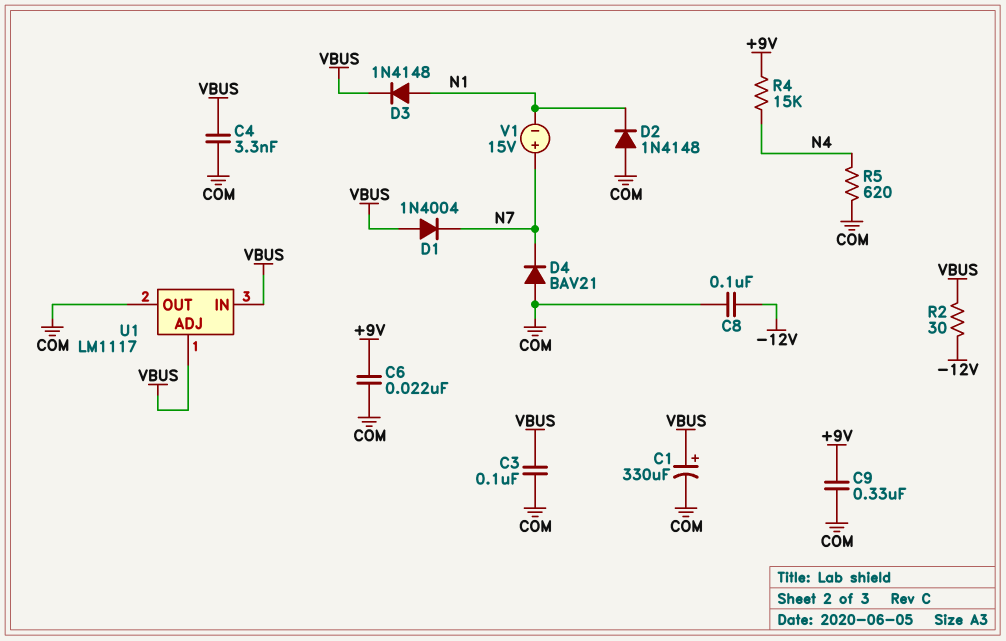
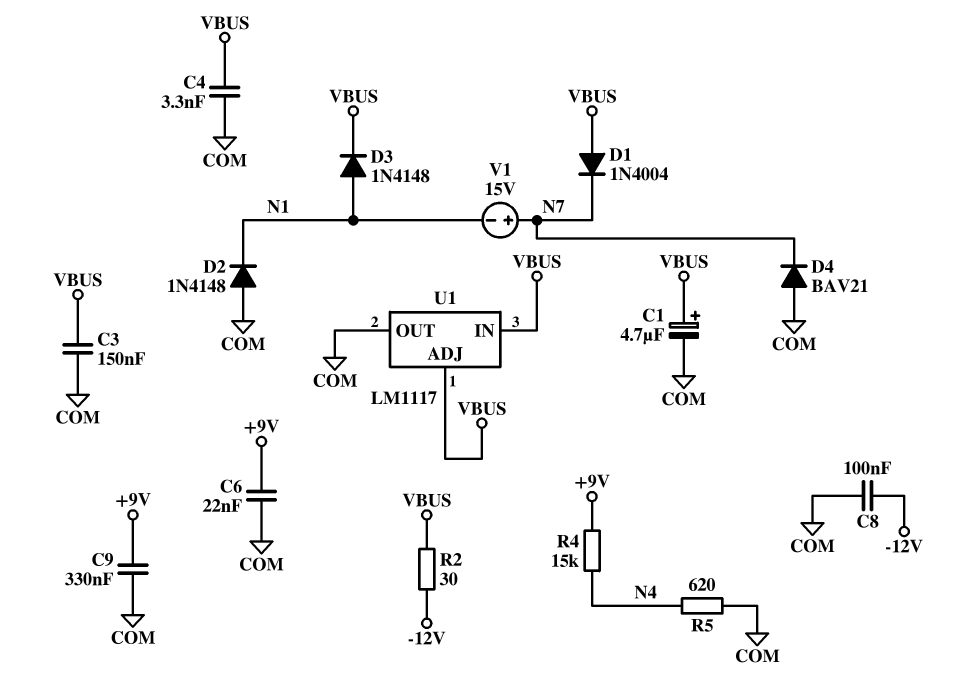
C1: 330uF (plus VBUS, minus COM) -> 4.7uF (plus VBUS, minus COM)
C3: 100nF (COM, VBUS) -> 150nF (COM, VBUS)

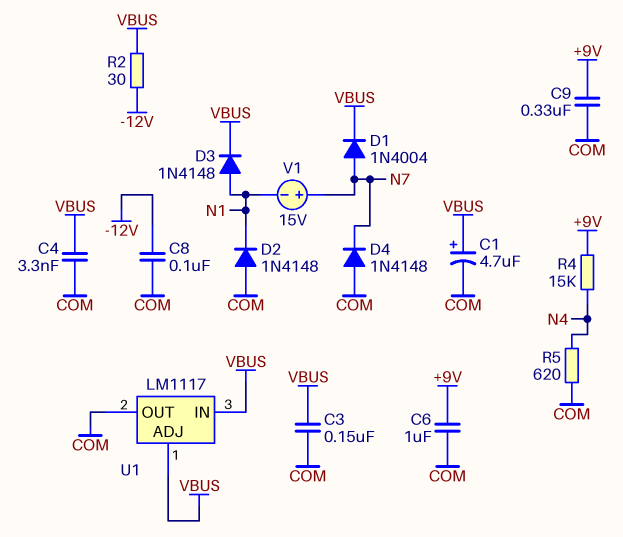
C6: 22nF (+9V, COM) -> 1uF (+9V, COM)
D1: diode 1N4004 (A VBUS, K N7) -> diode 1N4004 (A N7, K VBUS)
D4: diode BAV21 (A COM, K N7) -> diode 1N4148 (A COM, K N7)

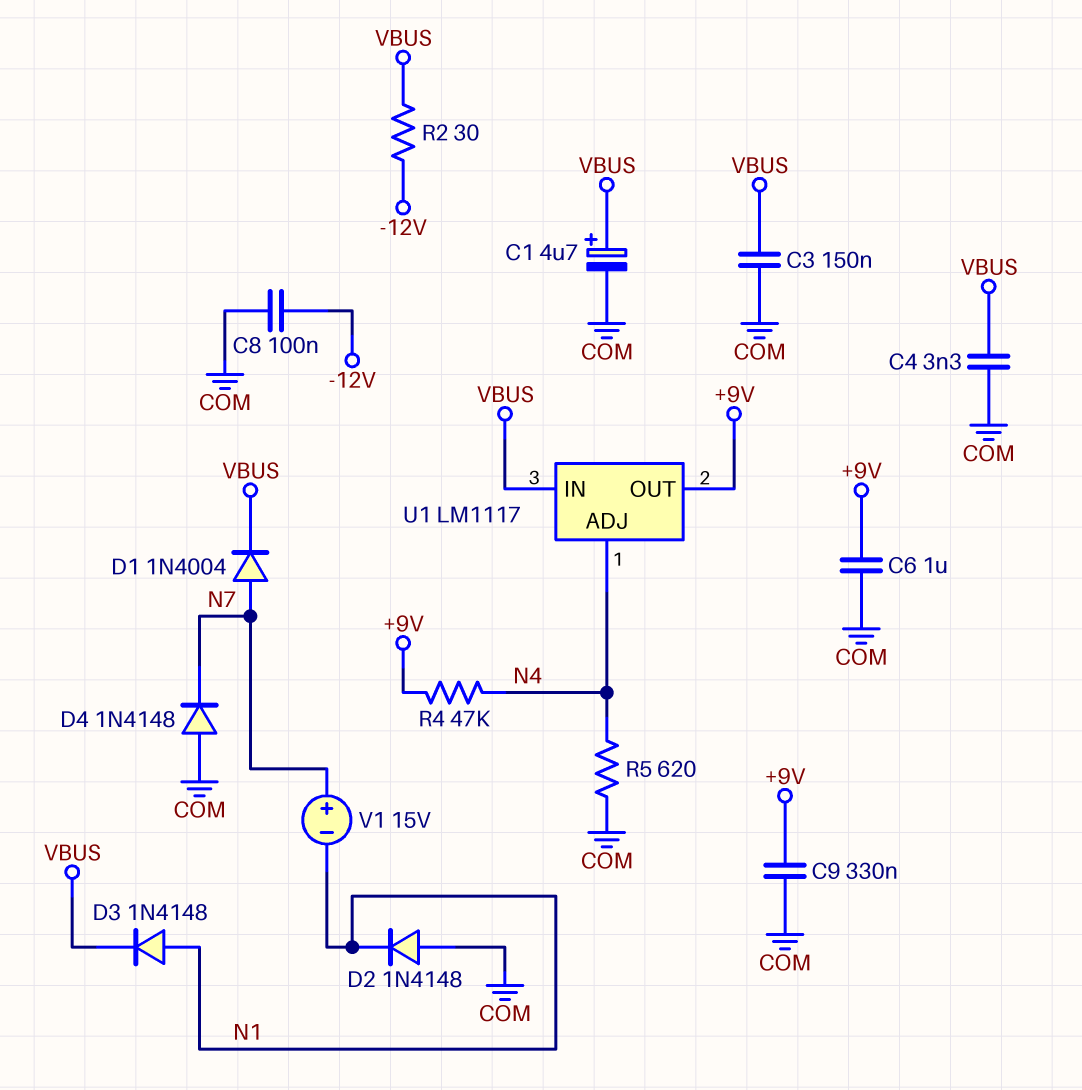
R4: 15k (+9V, N4) -> 47k (+9V, N4)
U1 pin ADJ: VBUS -> N4
U1 pin OUT: COM -> +9V

